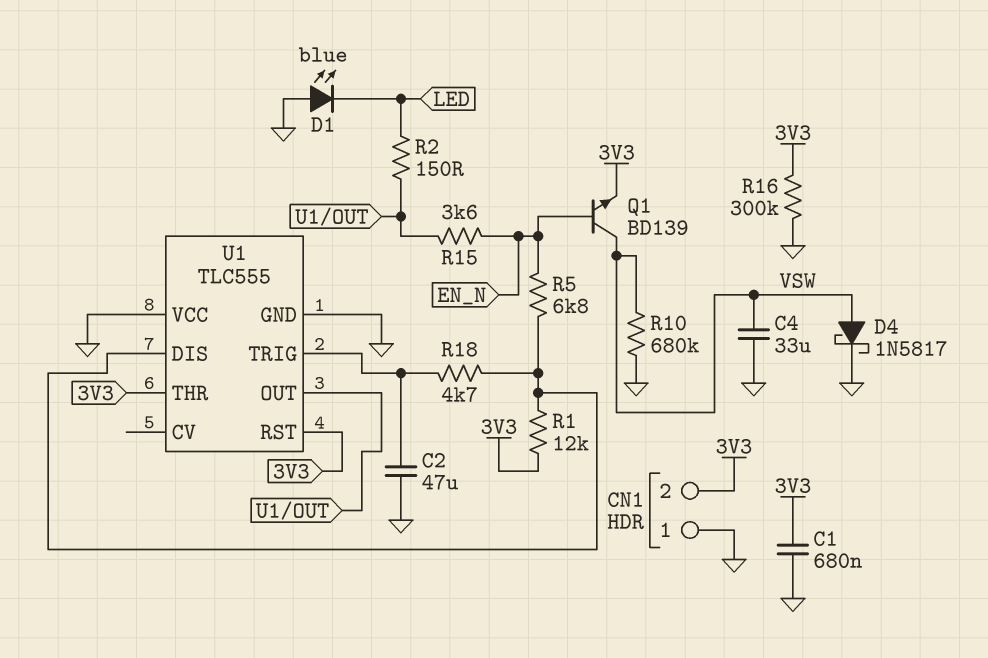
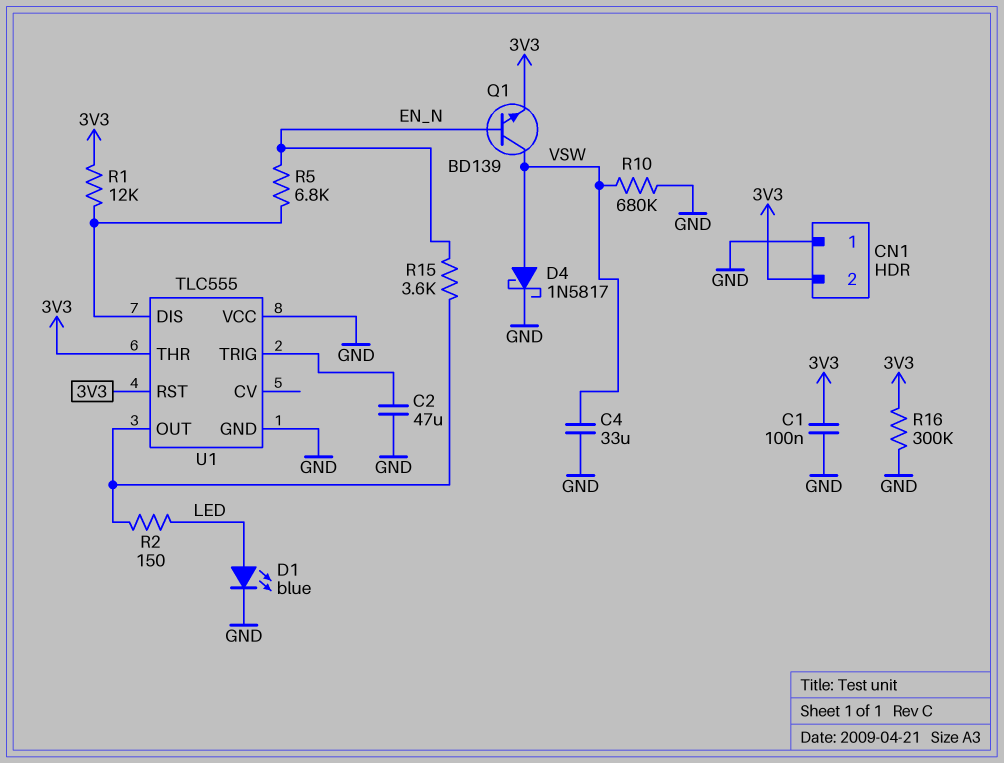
C1: 680nF (3V3, GND) -> 100nF (3V3, GND)
D1: LED blue (A GND, K LED) -> LED blue (A LED, K GND)
R18: 4.7k (U1/DIS, U1/TRIG) -> none

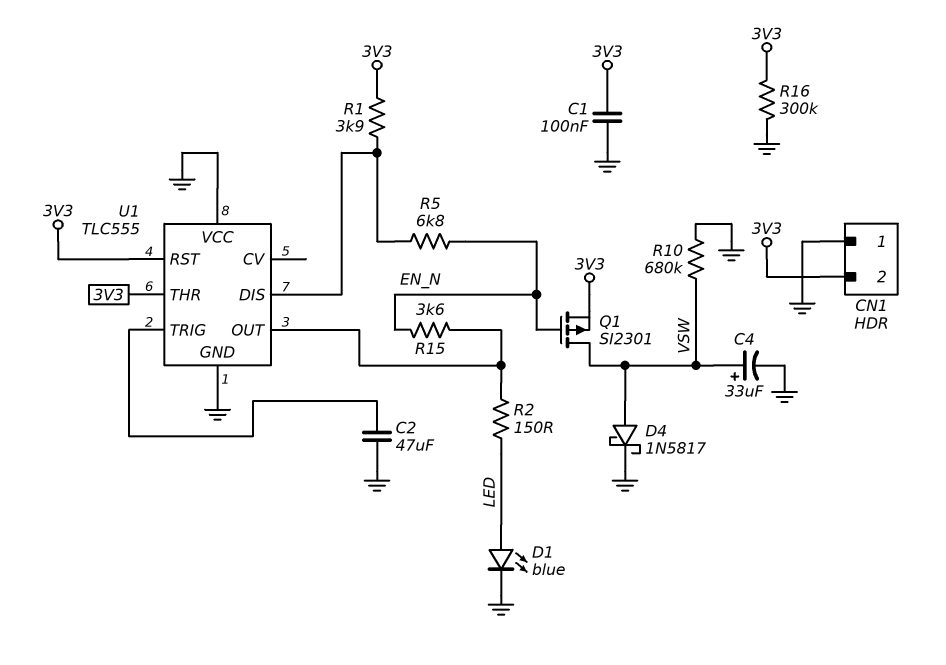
C4: 33uF (GND, VSW) -> 33uF (plus VSW, minus GND)
Q1: NPN BD139 (B EN_N, C VSW, E 3V3) -> PMOS SI2301 (G EN_N, D VSW, S 3V3)
R1: 12k (3V3, U1/DIS) -> 3.9k (3V3, U1/DIS)

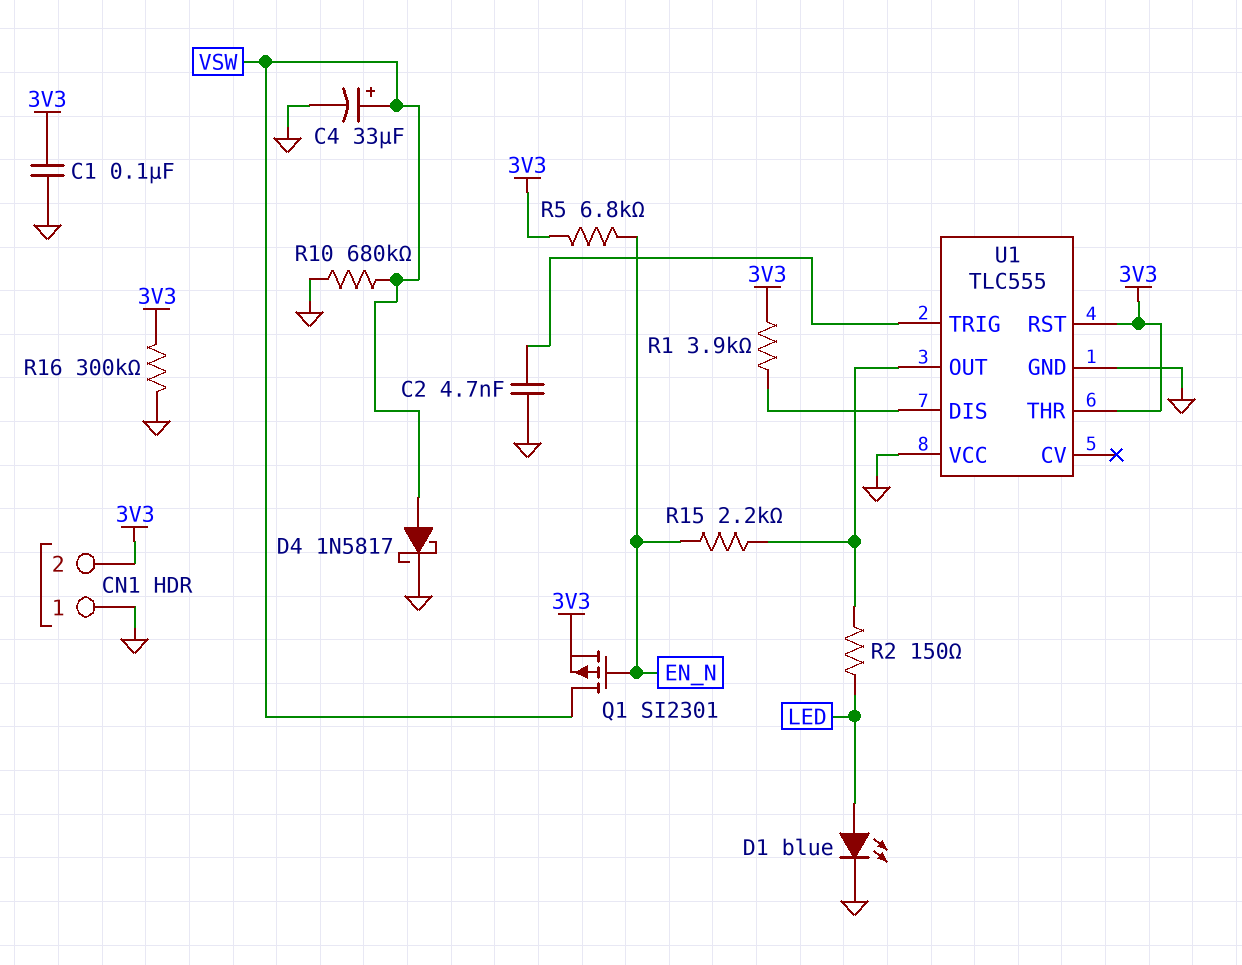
C2: 47uF (GND, U1/TRIG) -> 4.7nF (GND, U1/TRIG)
R5: 6.8k (EN_N, U1/DIS) -> 6.8k (3V3, EN_N)
R15: 3.6k (EN_N, U1/OUT) -> 2.2k (EN_N, U1/OUT)

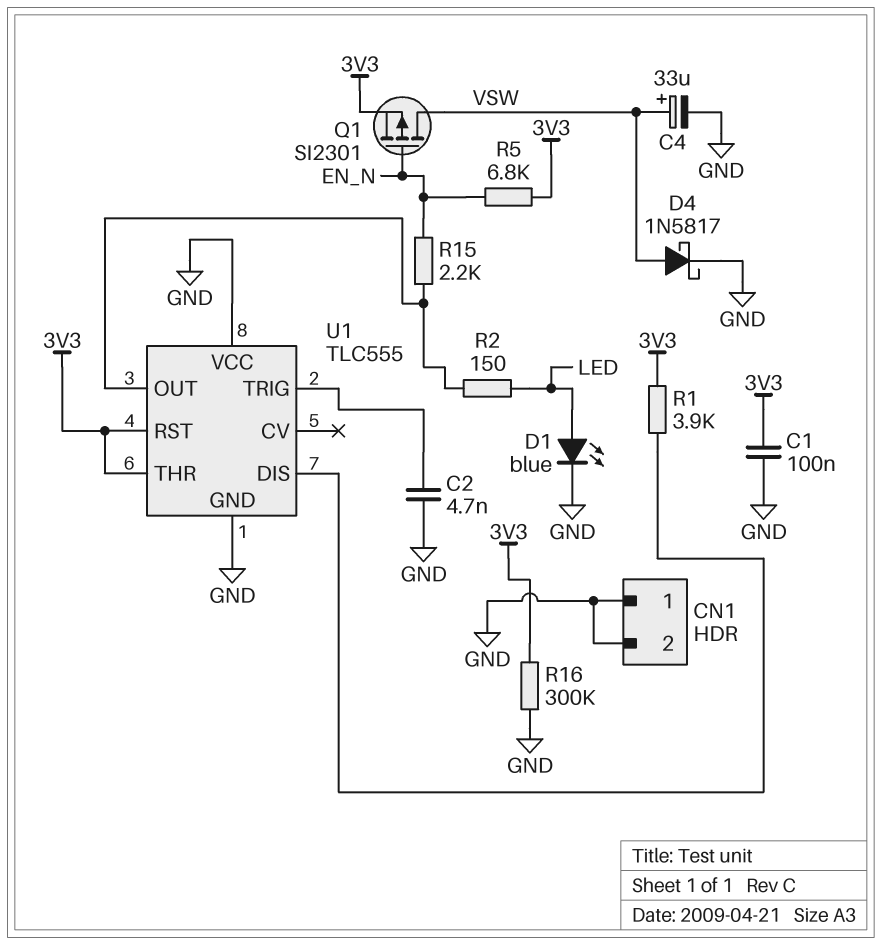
CN1 pin 2: 3V3 -> GND
R10: 680k (GND, VSW) -> none

